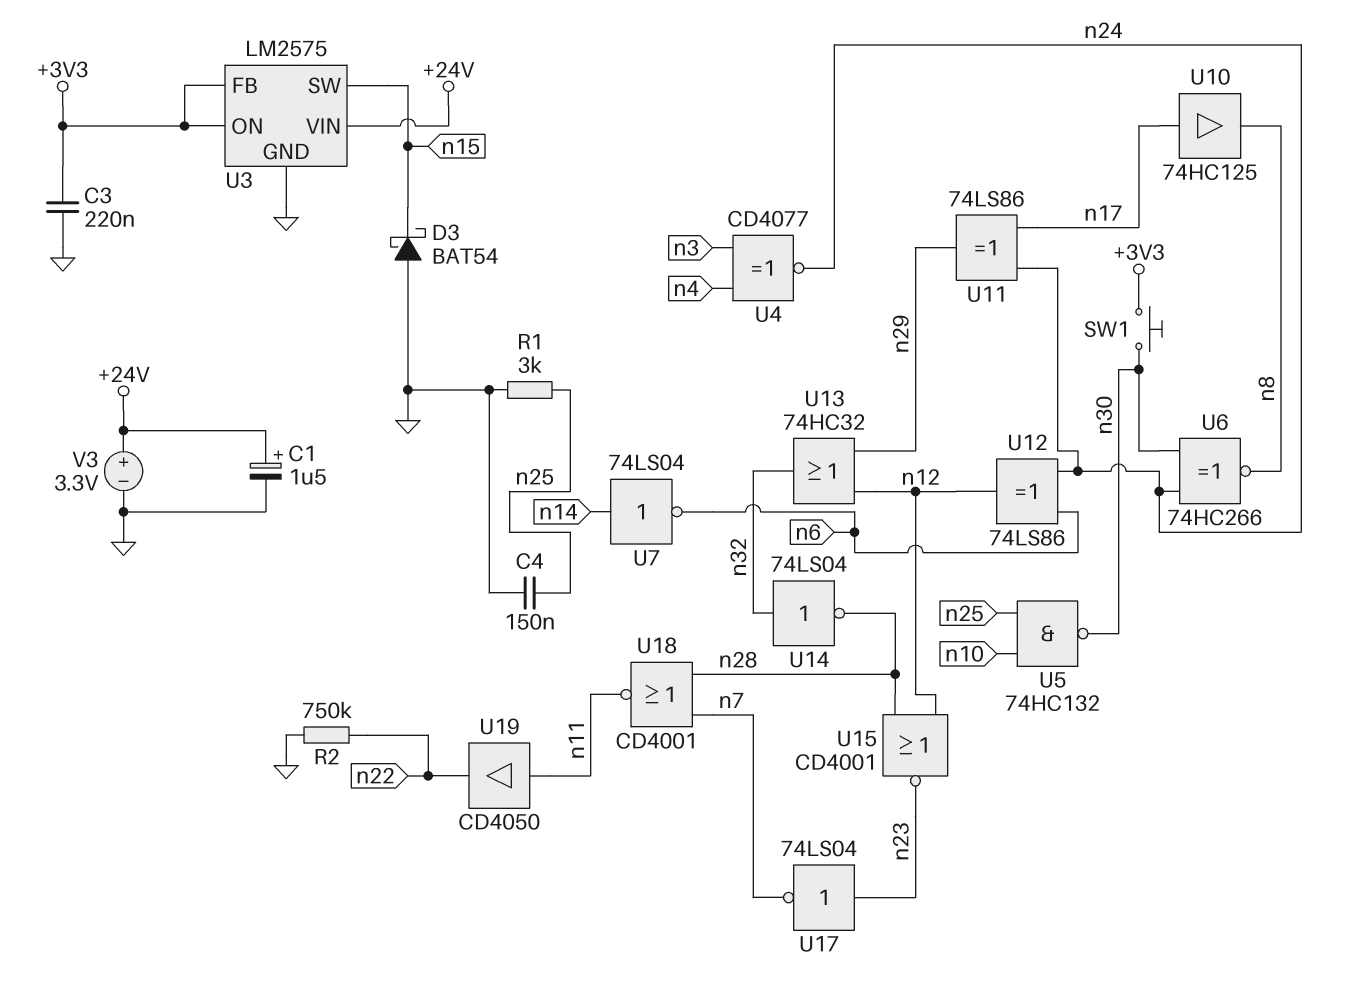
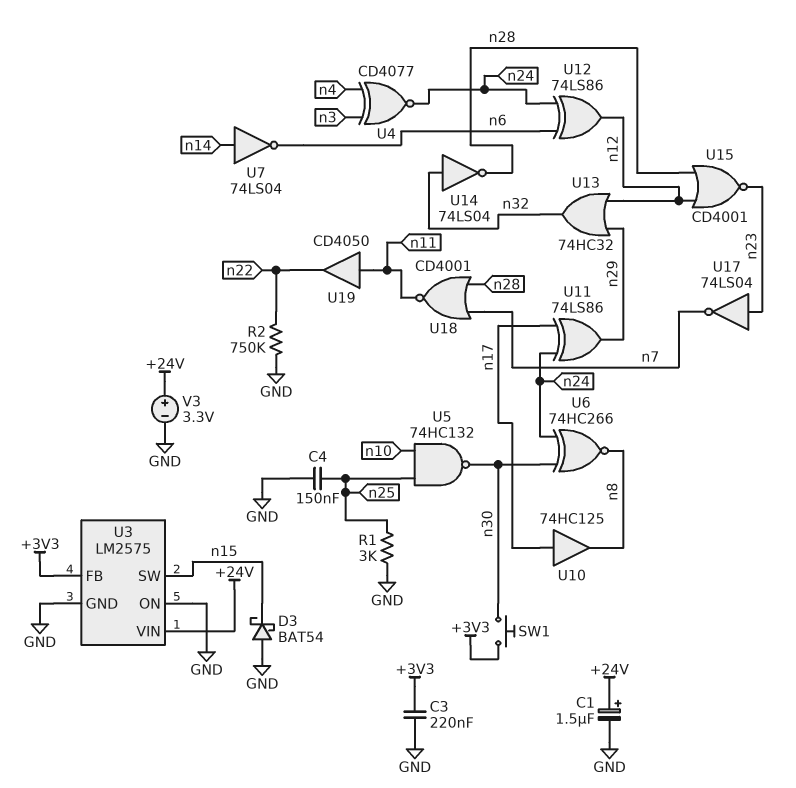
U3 pin ON: +3V3 -> GND

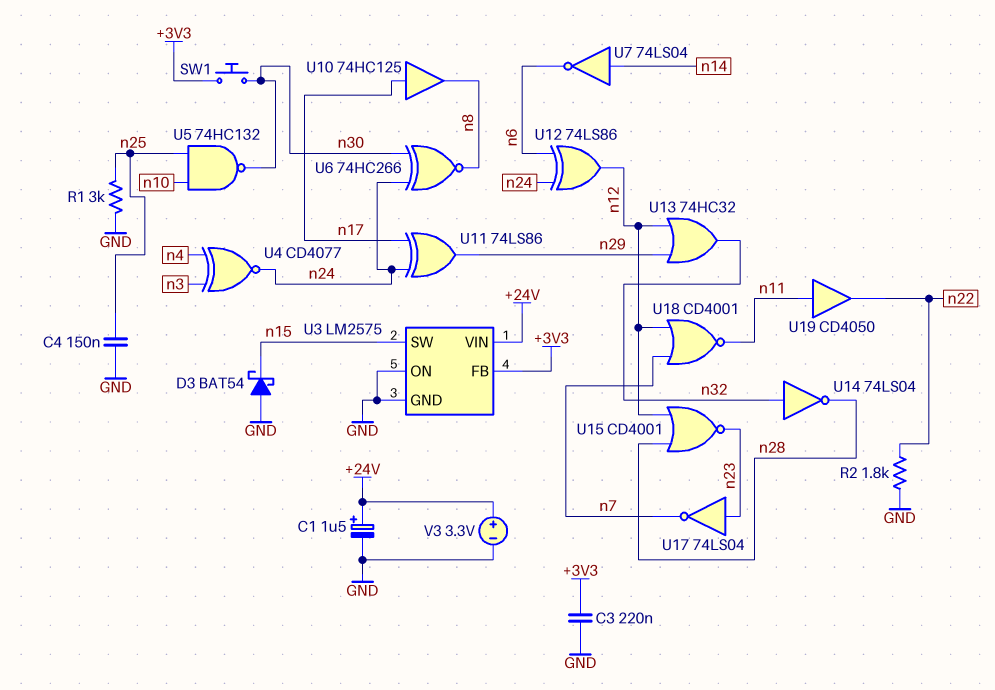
R2: 750k (GND, n22) -> 1.8k (GND, n22)
U18: NOR CD4001 (in n7, in n28, out n11) -> NOR CD4001 (in n7, in n12, out n11)

